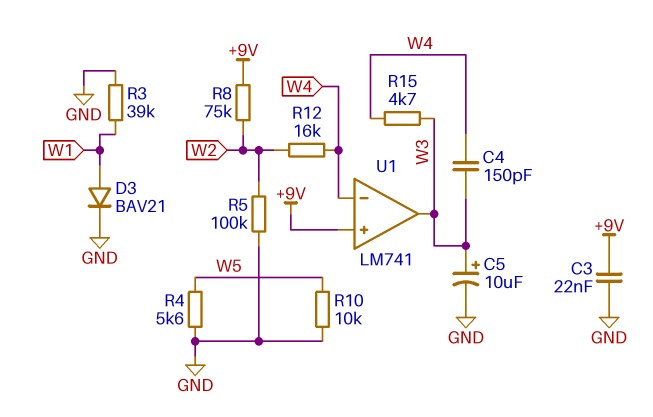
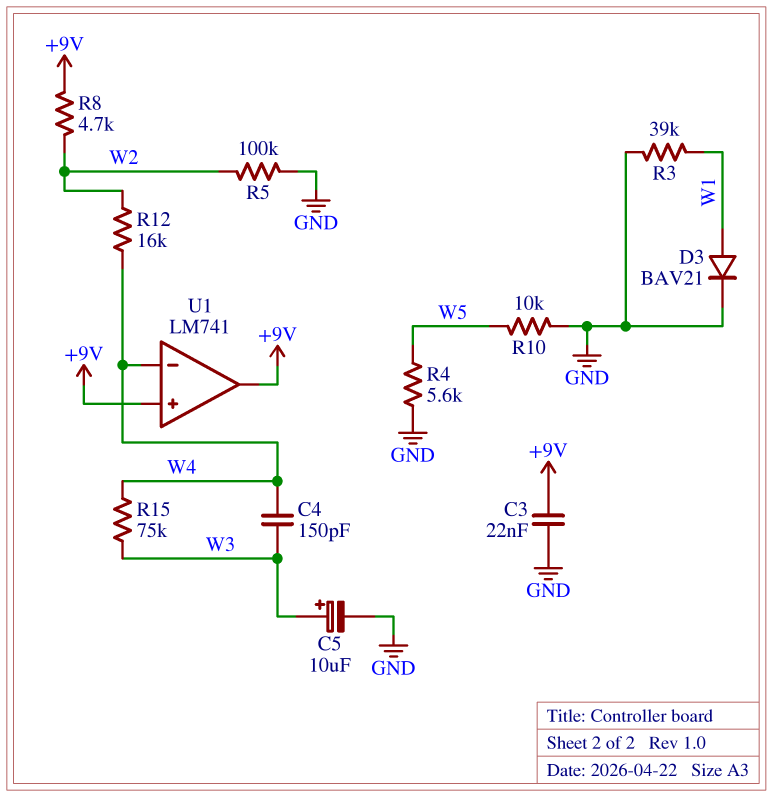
R8: 75k (+9V, W2) -> 4.7k (+9V, W2)
R15: 4.7k (W3, W4) -> 75k (W3, W4)
U1 pin out: W3 -> +9V

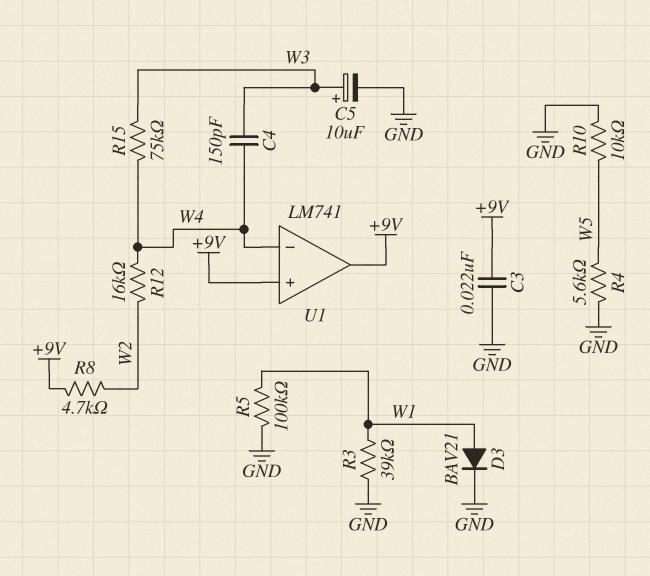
R5: 100k (GND, W2) -> 100k (GND, W1)

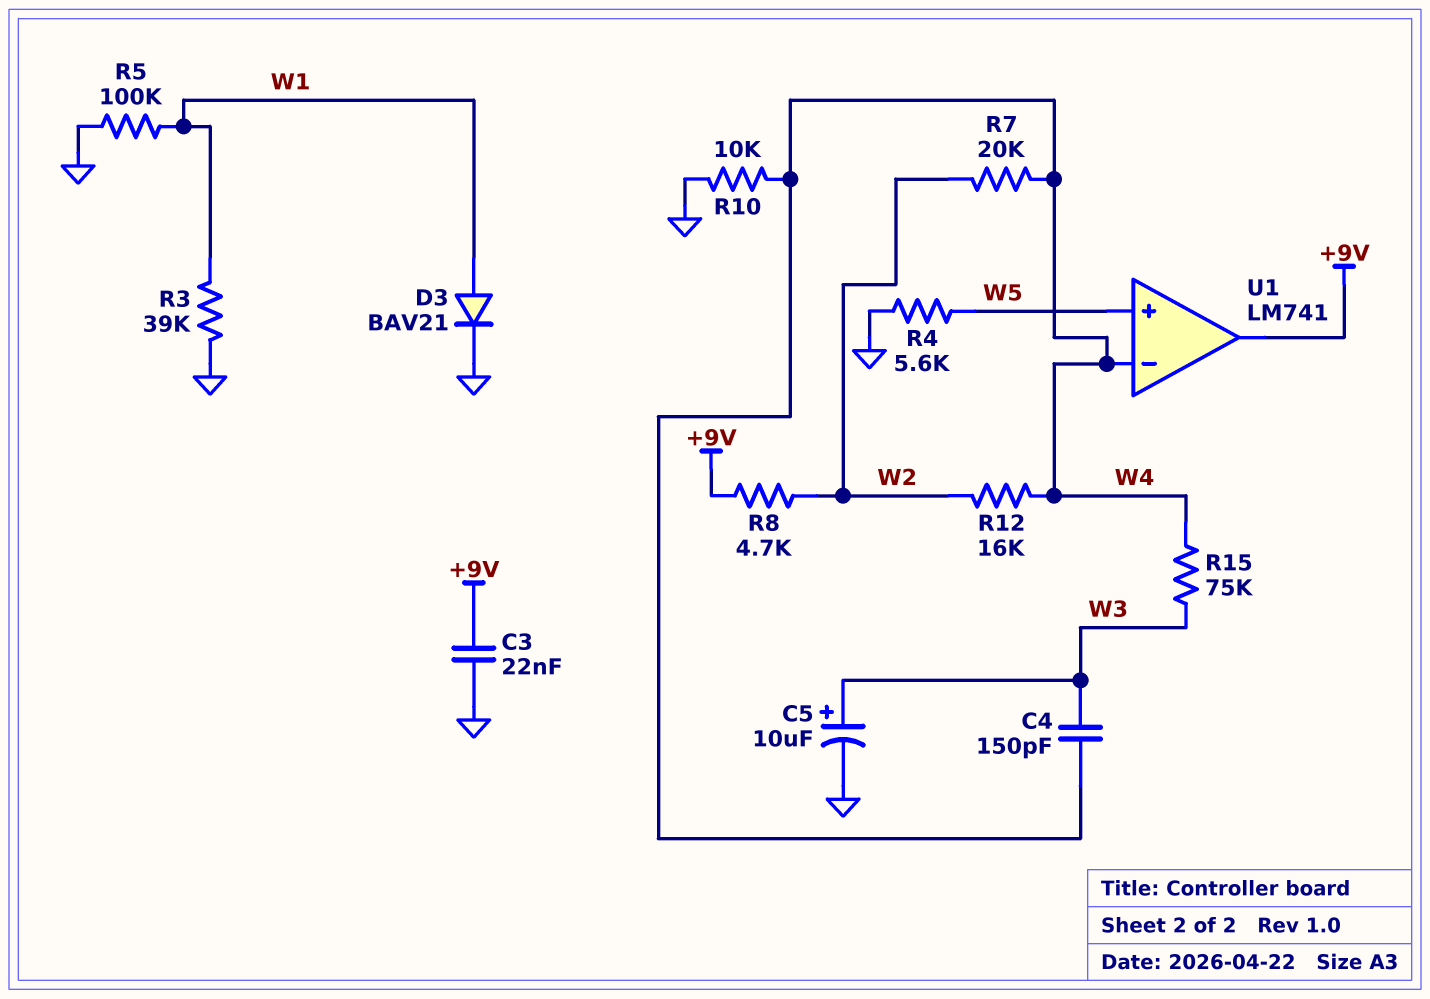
R7: none -> 20k (W2, W4)
R10: 10k (GND, W5) -> 10k (GND, W4)
U1 pin in+: +9V -> W5

